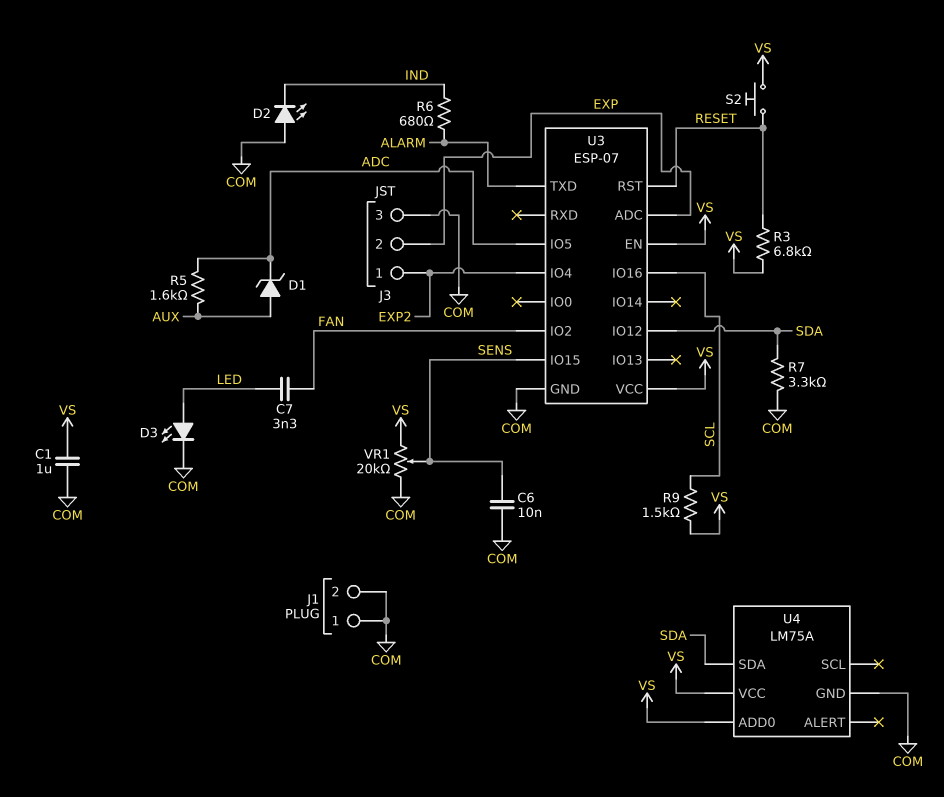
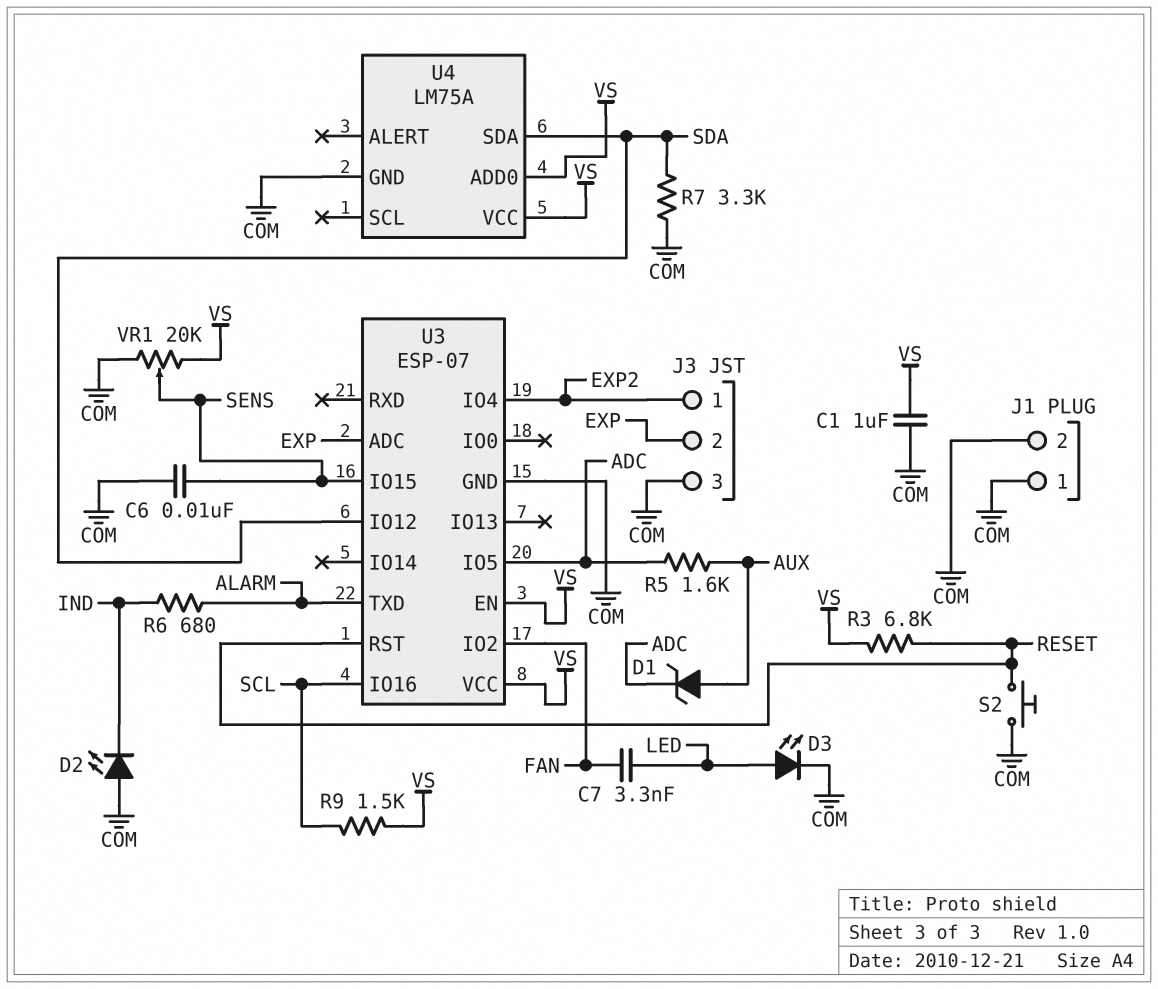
S2: button (RESET, VS) -> button (COM, RESET)

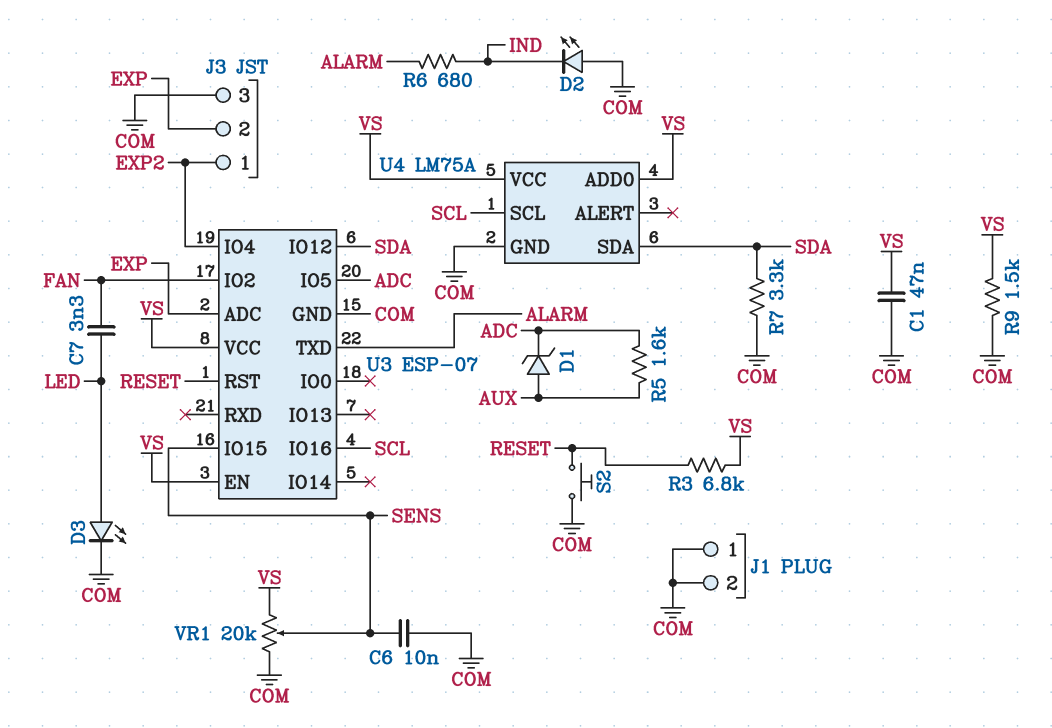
C1: 1uF (COM, VS) -> 47nF (COM, VS)
R9: 1.5k (SCL, VS) -> 1.5k (COM, VS)
U4 pin SCL: none -> SCL

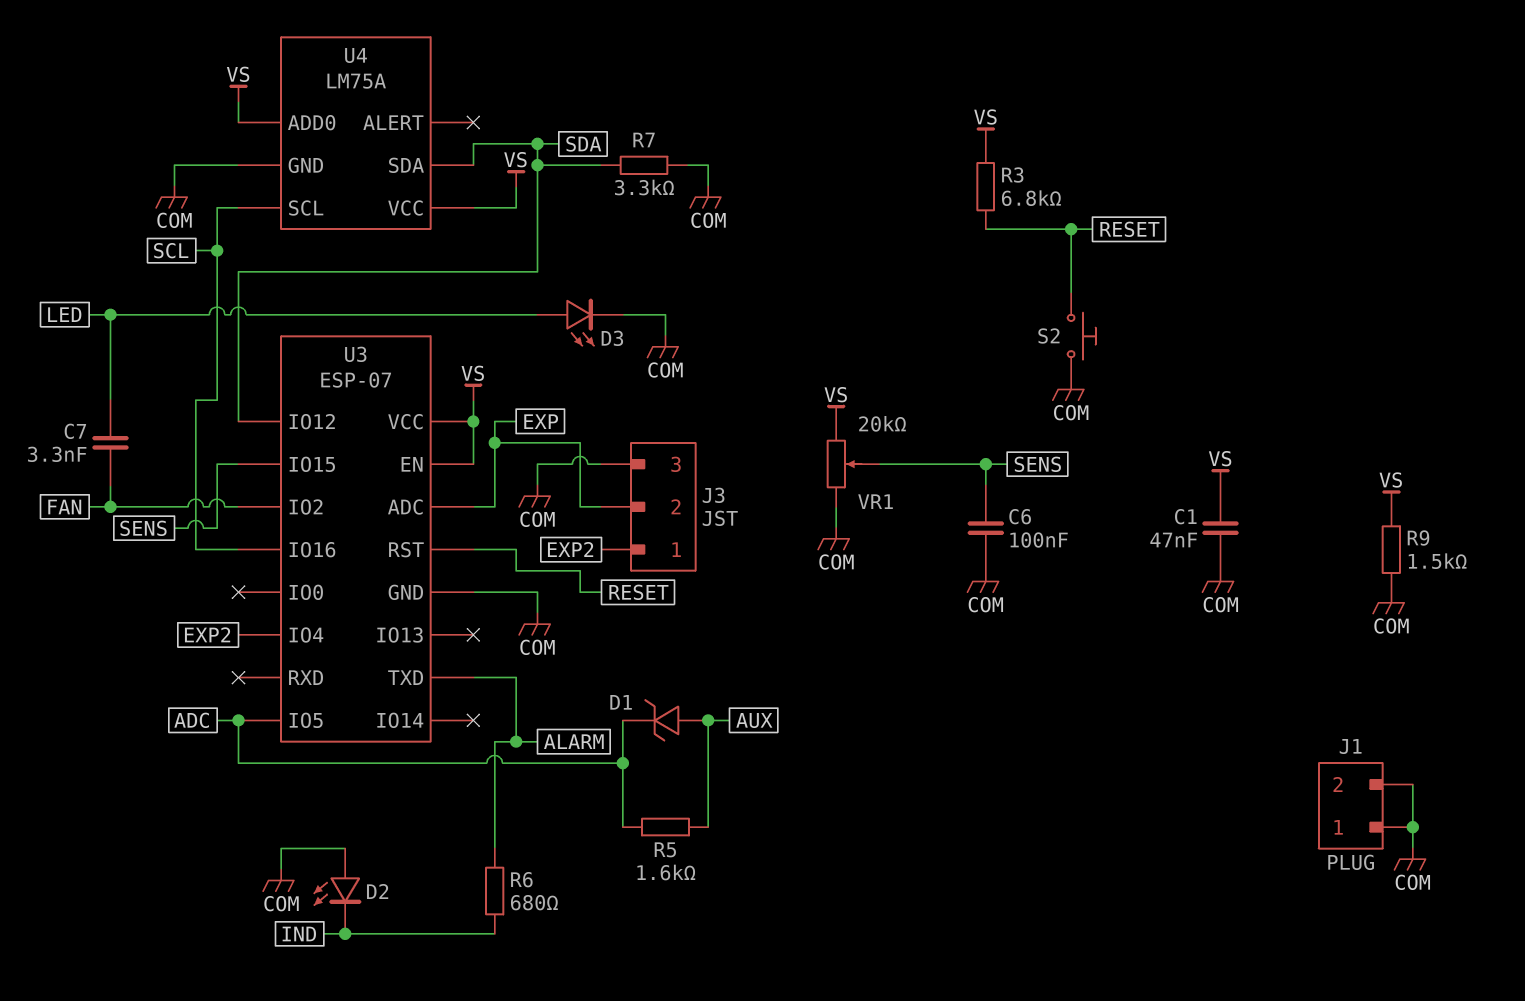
C6: 10nF (COM, SENS) -> 100nF (COM, SENS)

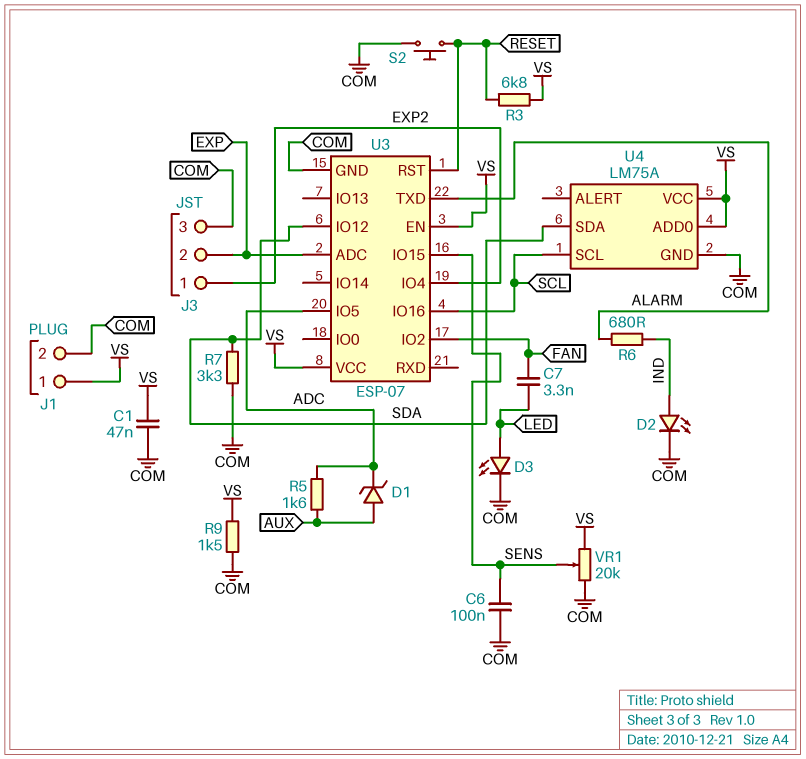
D2: LED (A COM, K IND) -> LED (A IND, K COM)
J1 pin 1: COM -> VS

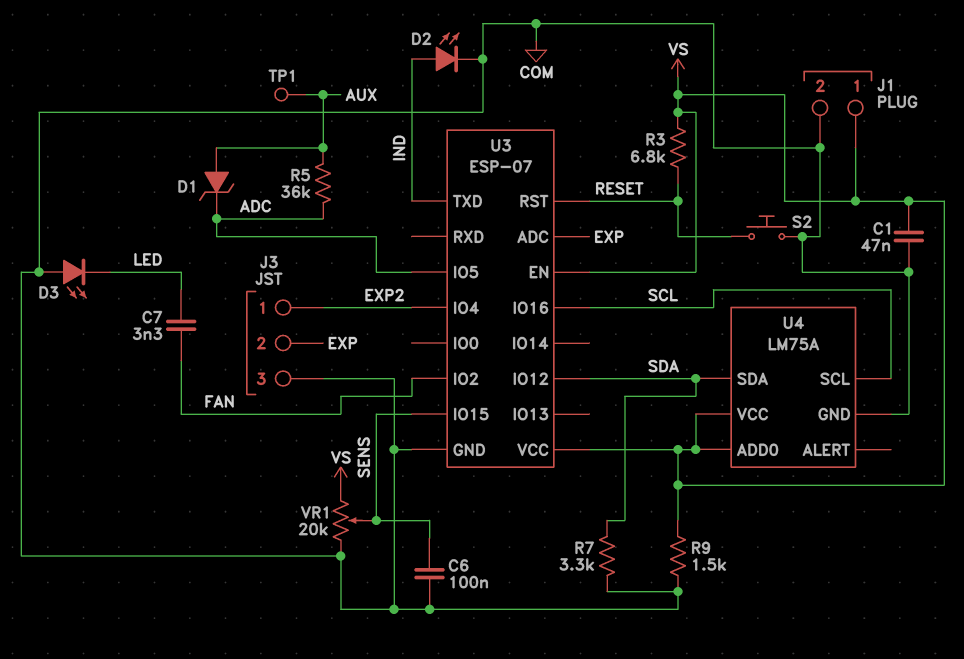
D3: LED (A LED, K COM) -> LED (A COM, K LED)
R5: 1.6k (ADC, AUX) -> 36k (ADC, AUX)
R6: 680 (ALARM, IND) -> none
TP1: none -> test point (AUX)
U3 pin TXD: ALARM -> IND

